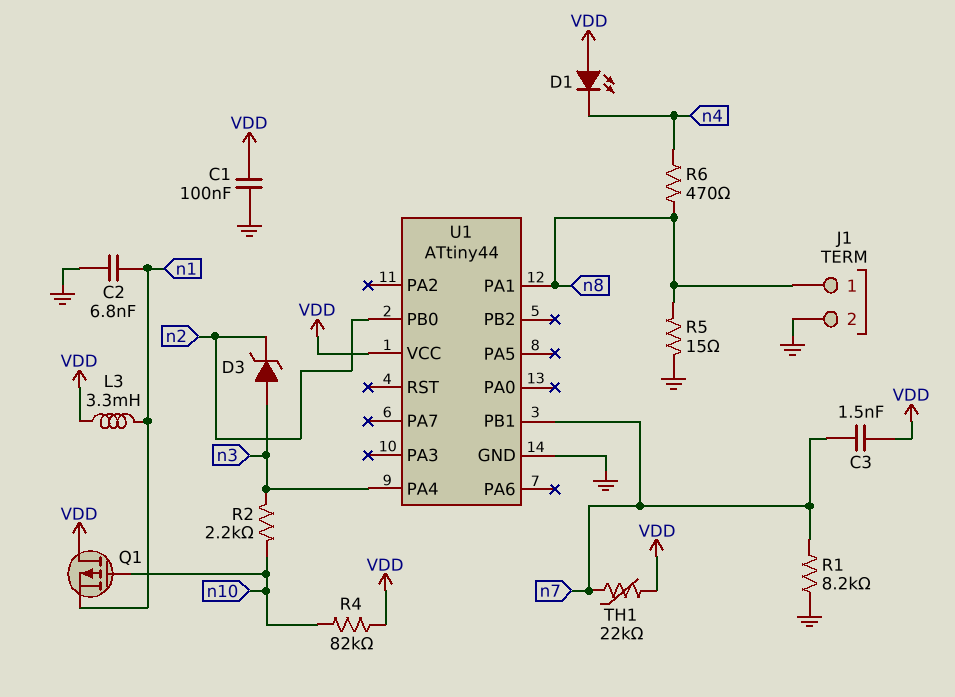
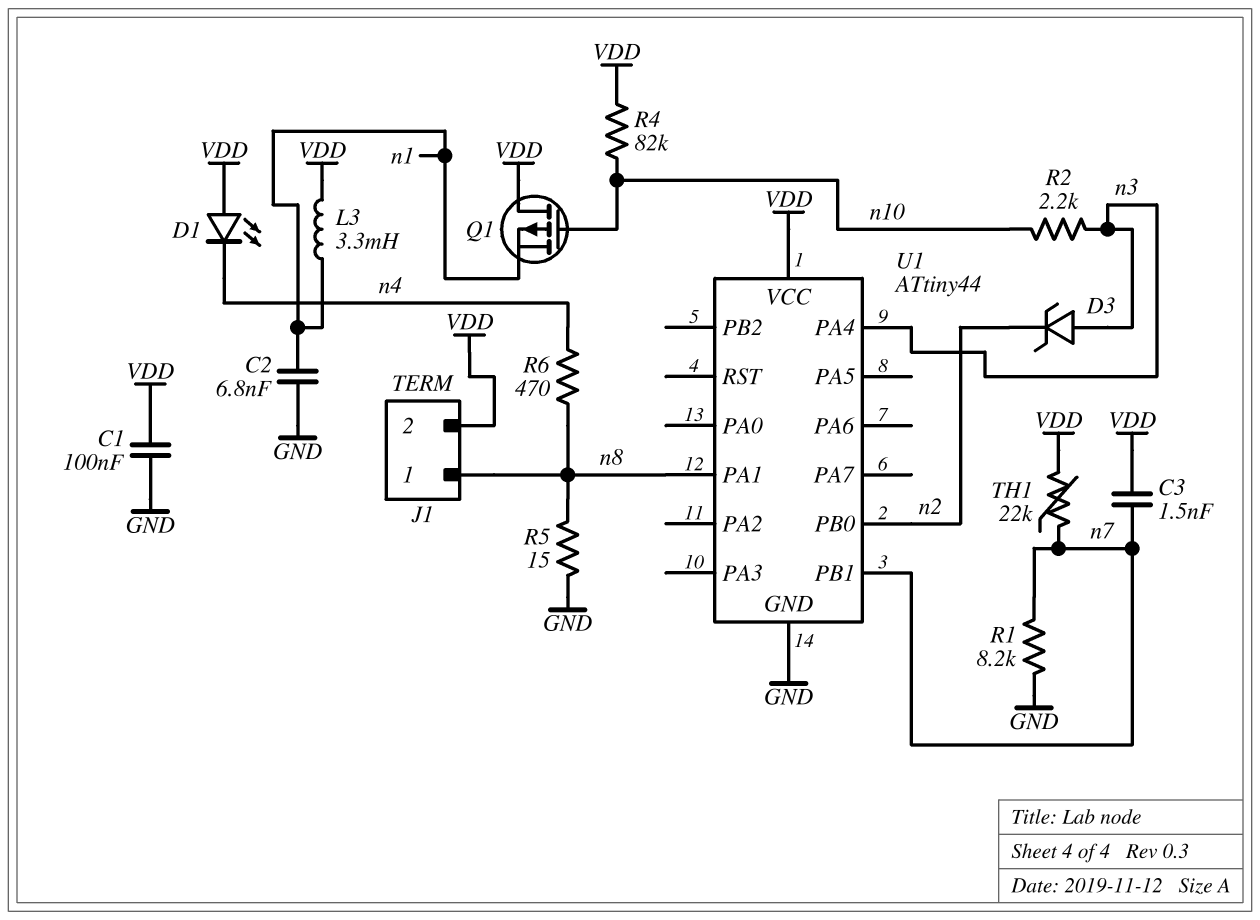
J1 pin 2: GND -> VDD

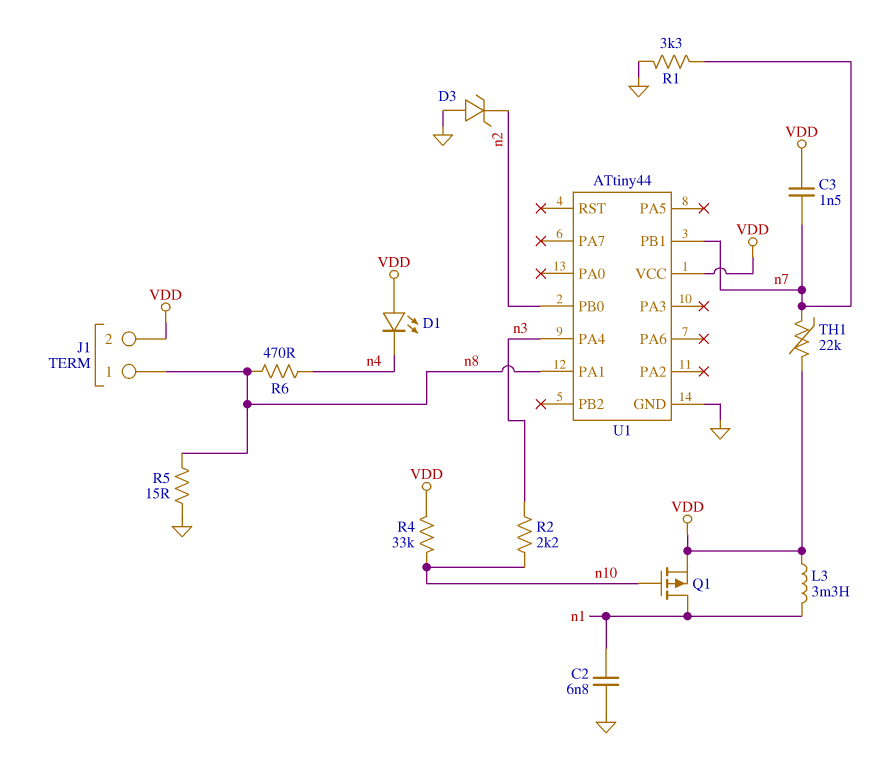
C1: 100nF (GND, VDD) -> none
D3: zener (A n3, K n2) -> zener (A GND, K n2)
Q1: PMOS (G n10, D VDD, S n1) -> PMOS (G n10, D n1, S VDD)
R1: 8.2k (GND, n7) -> 3.3k (GND, n7)
R4: 82k (VDD, n10) -> 33k (VDD, n10)

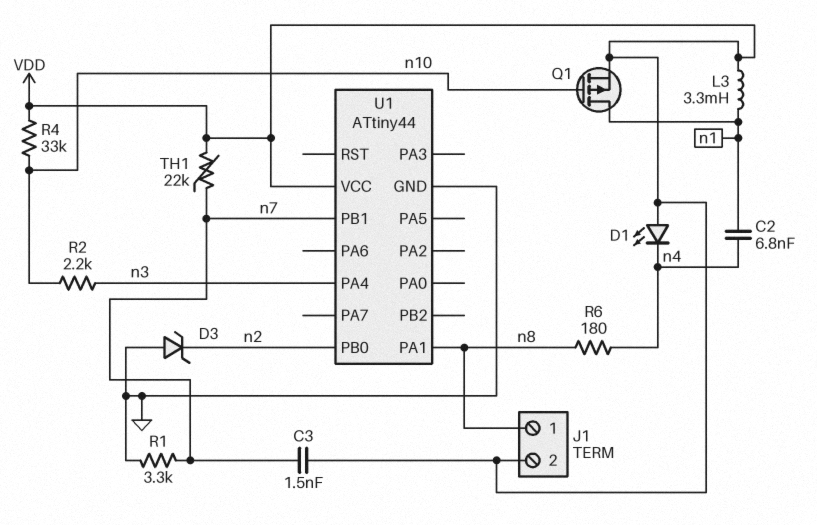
C2: 6.8nF (GND, n1) -> 6.8nF (n1, n4)
R5: 15 (GND, n8) -> none
R6: 470 (n4, n8) -> 180 (n4, n8)

